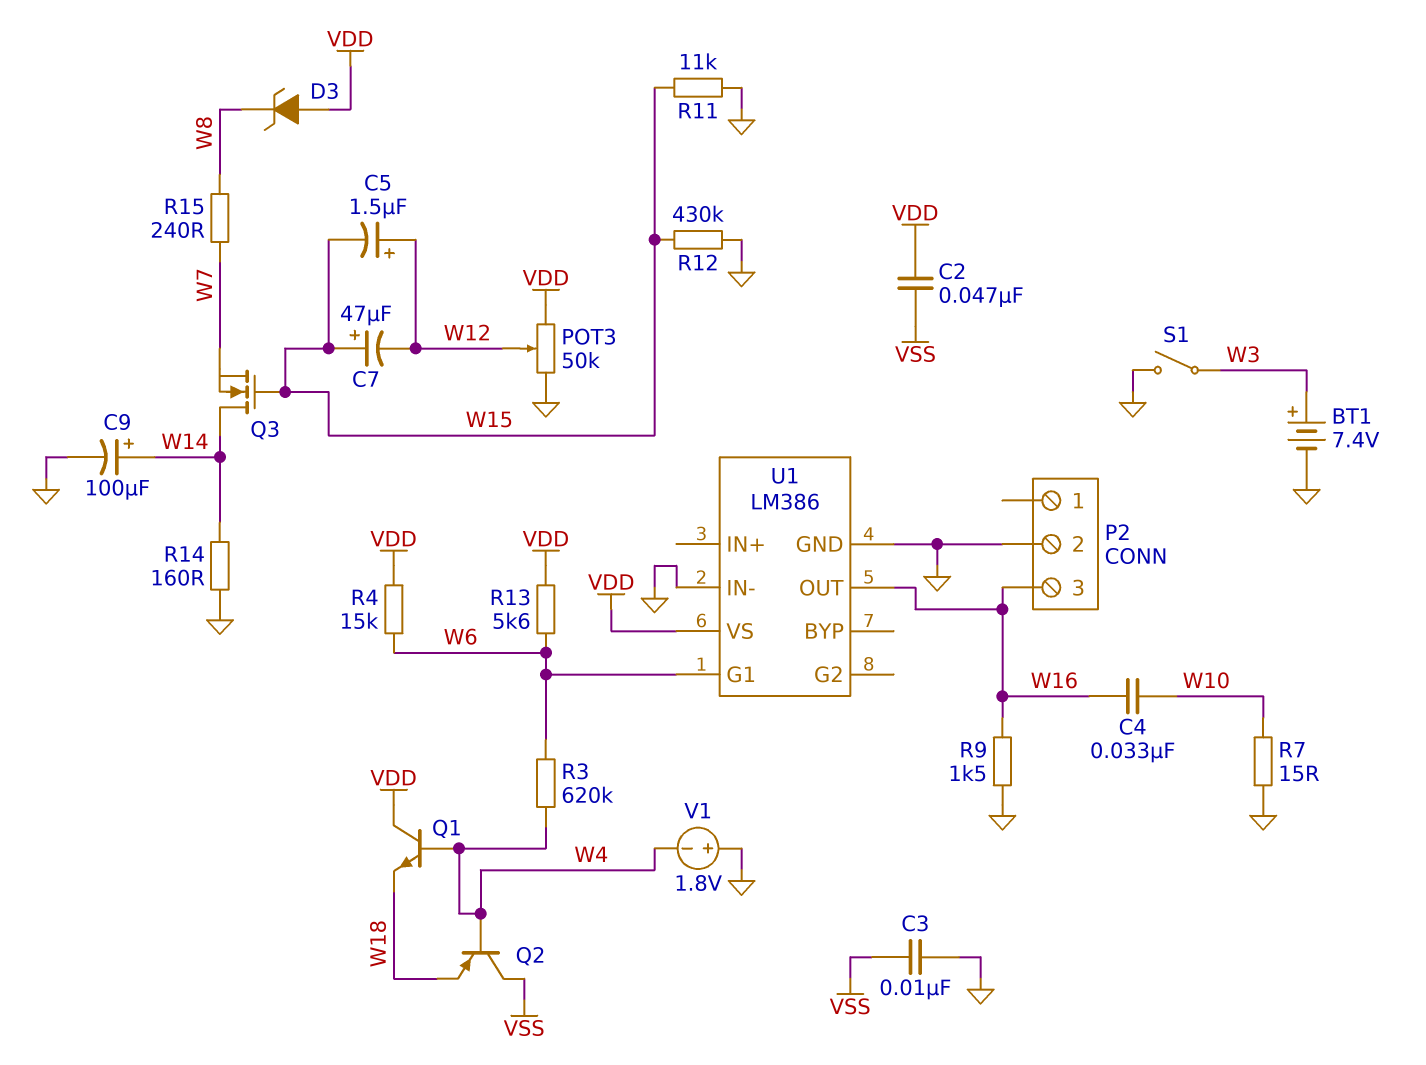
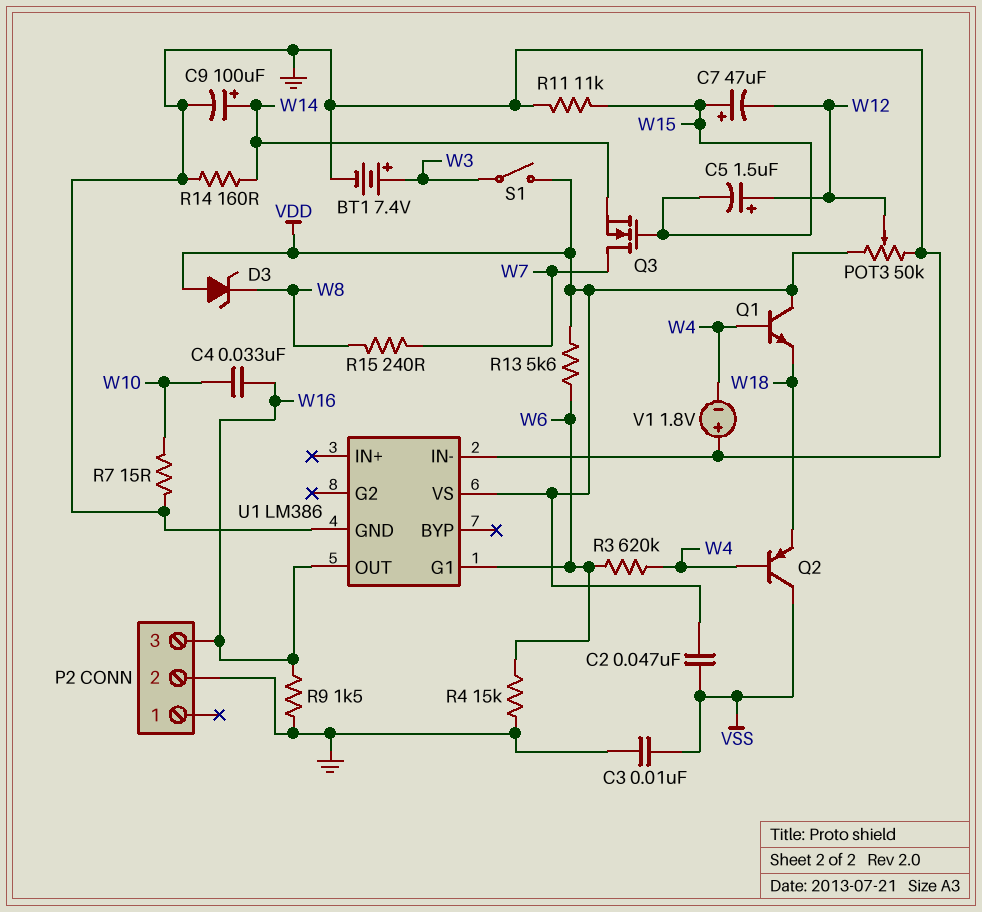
Q3: NMOS (G W15, D W14, S W7) -> NMOS (G W15, D W7, S W14)
R4: 15k (VDD, W6) -> 15k (GND, W6)
R12: 430k (GND, W15) -> none
S1: switch (GND, W3) -> switch (VDD, W3)

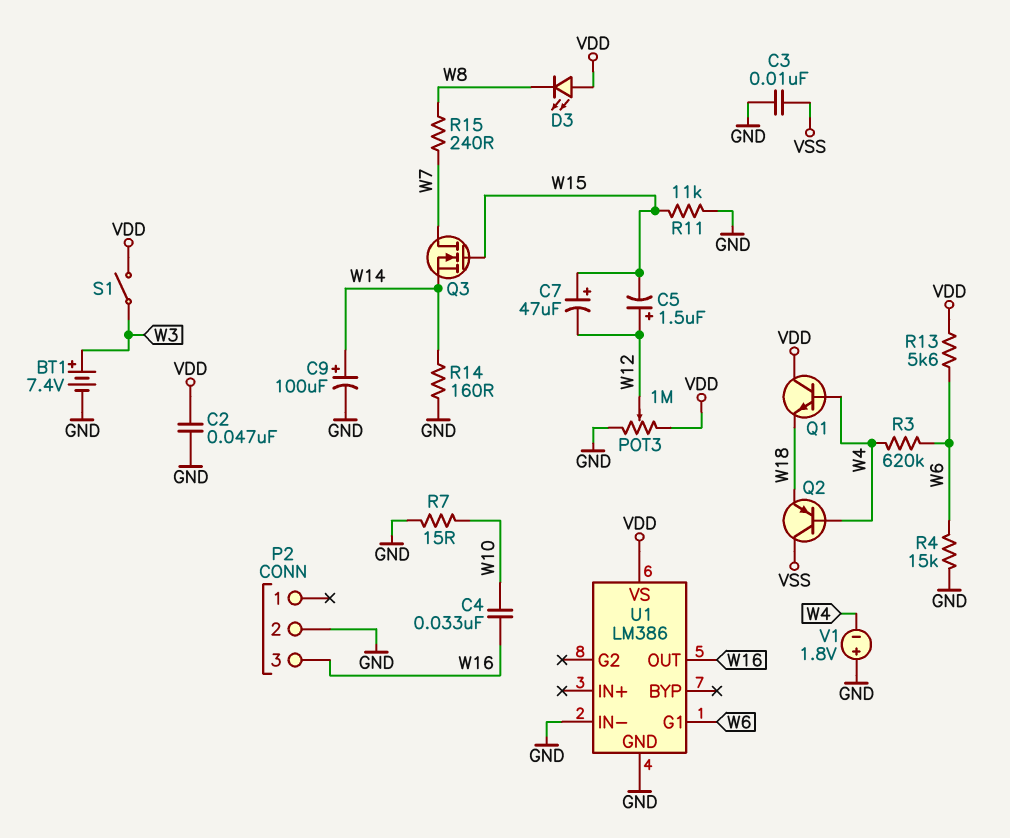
C2: 47nF (VDD, VSS) -> 47nF (GND, VDD)
D3: zener (A VDD, K W8) -> LED (A VDD, K W8)
POT3: 50k (GND, VDD, wiper W12) -> 1M (GND, VDD, wiper W12)
R9: 1.5k (GND, W16) -> none

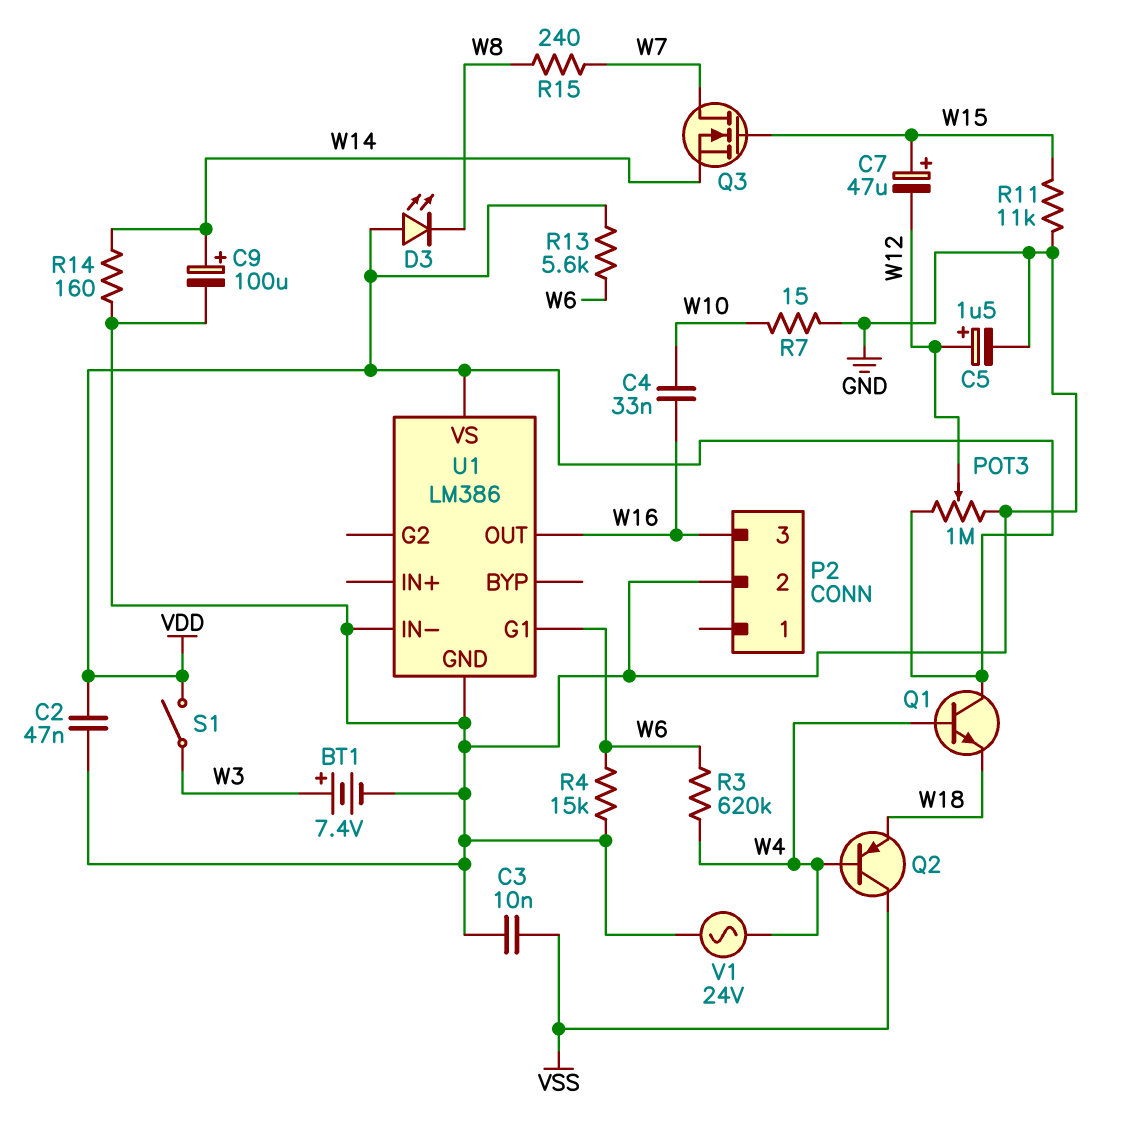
C5: 1.5uF (plus W12, minus W15) -> 1.5uF (plus W12, minus GND)
V1: 1.8V (plus GND, minus W4) -> AC 24V (GND, W4)

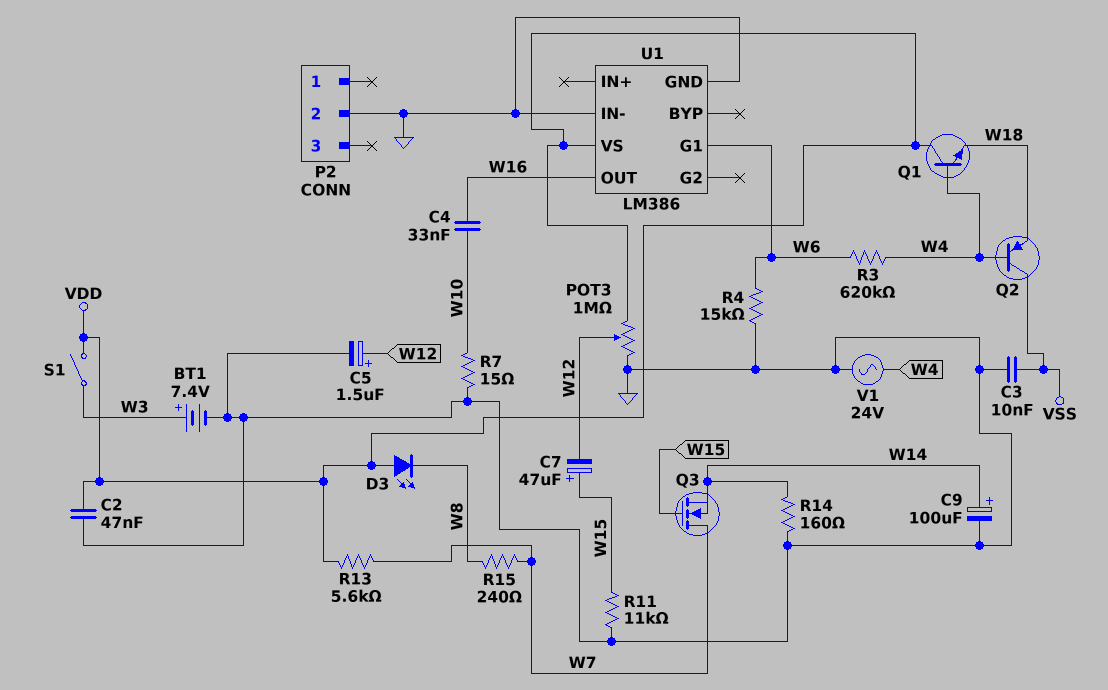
P2 pin 3: W16 -> none
R13: 5.6k (VDD, W6) -> 5.6k (VDD, W7)

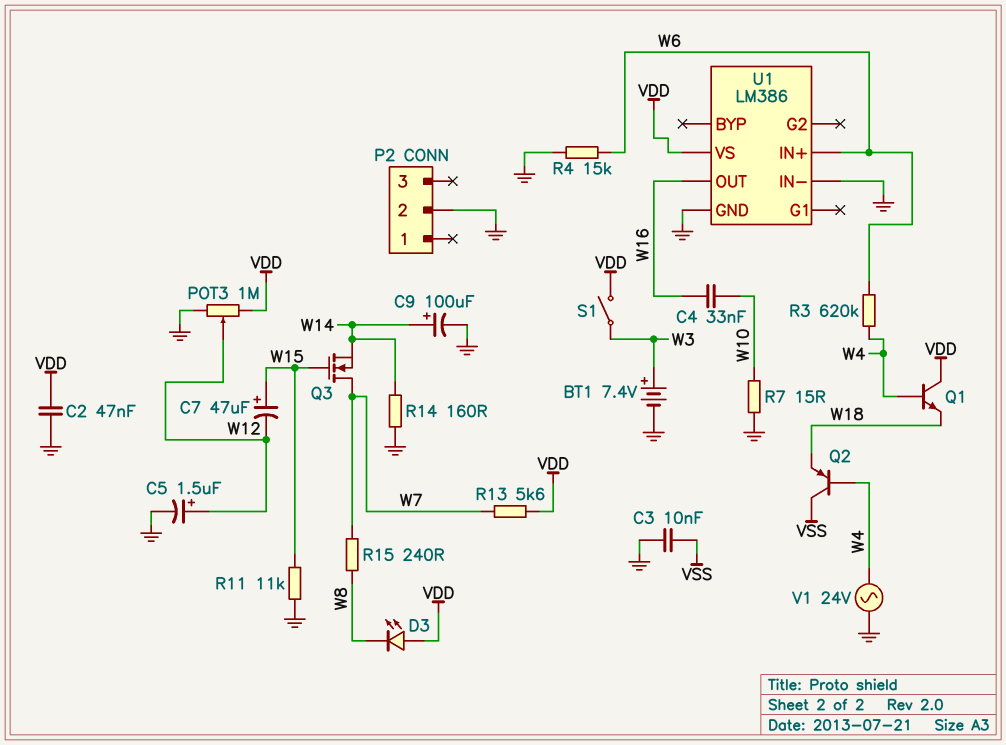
U1 pin G1: W6 -> none
U1 pin IN+: none -> W6

